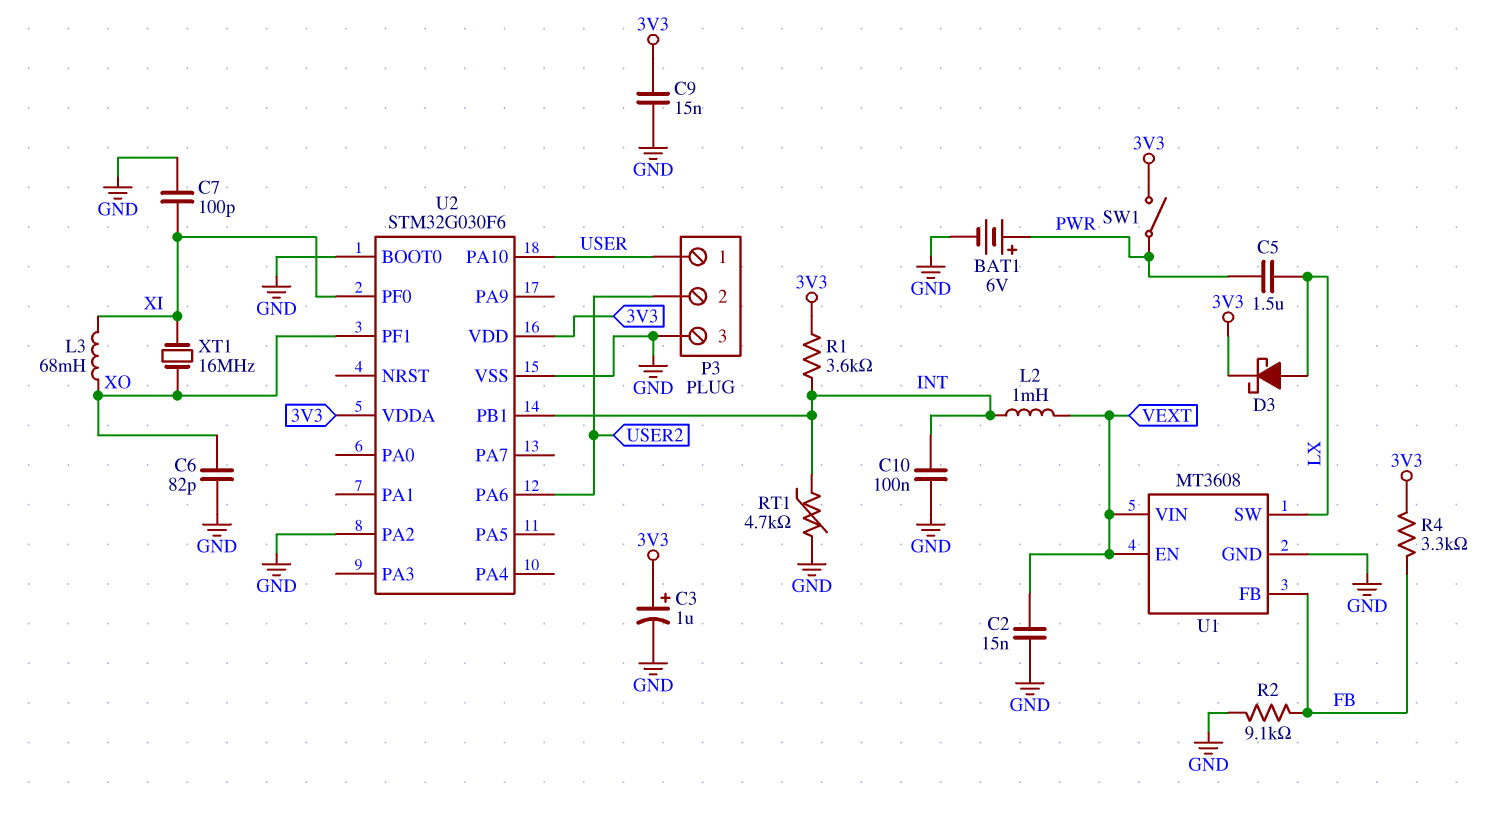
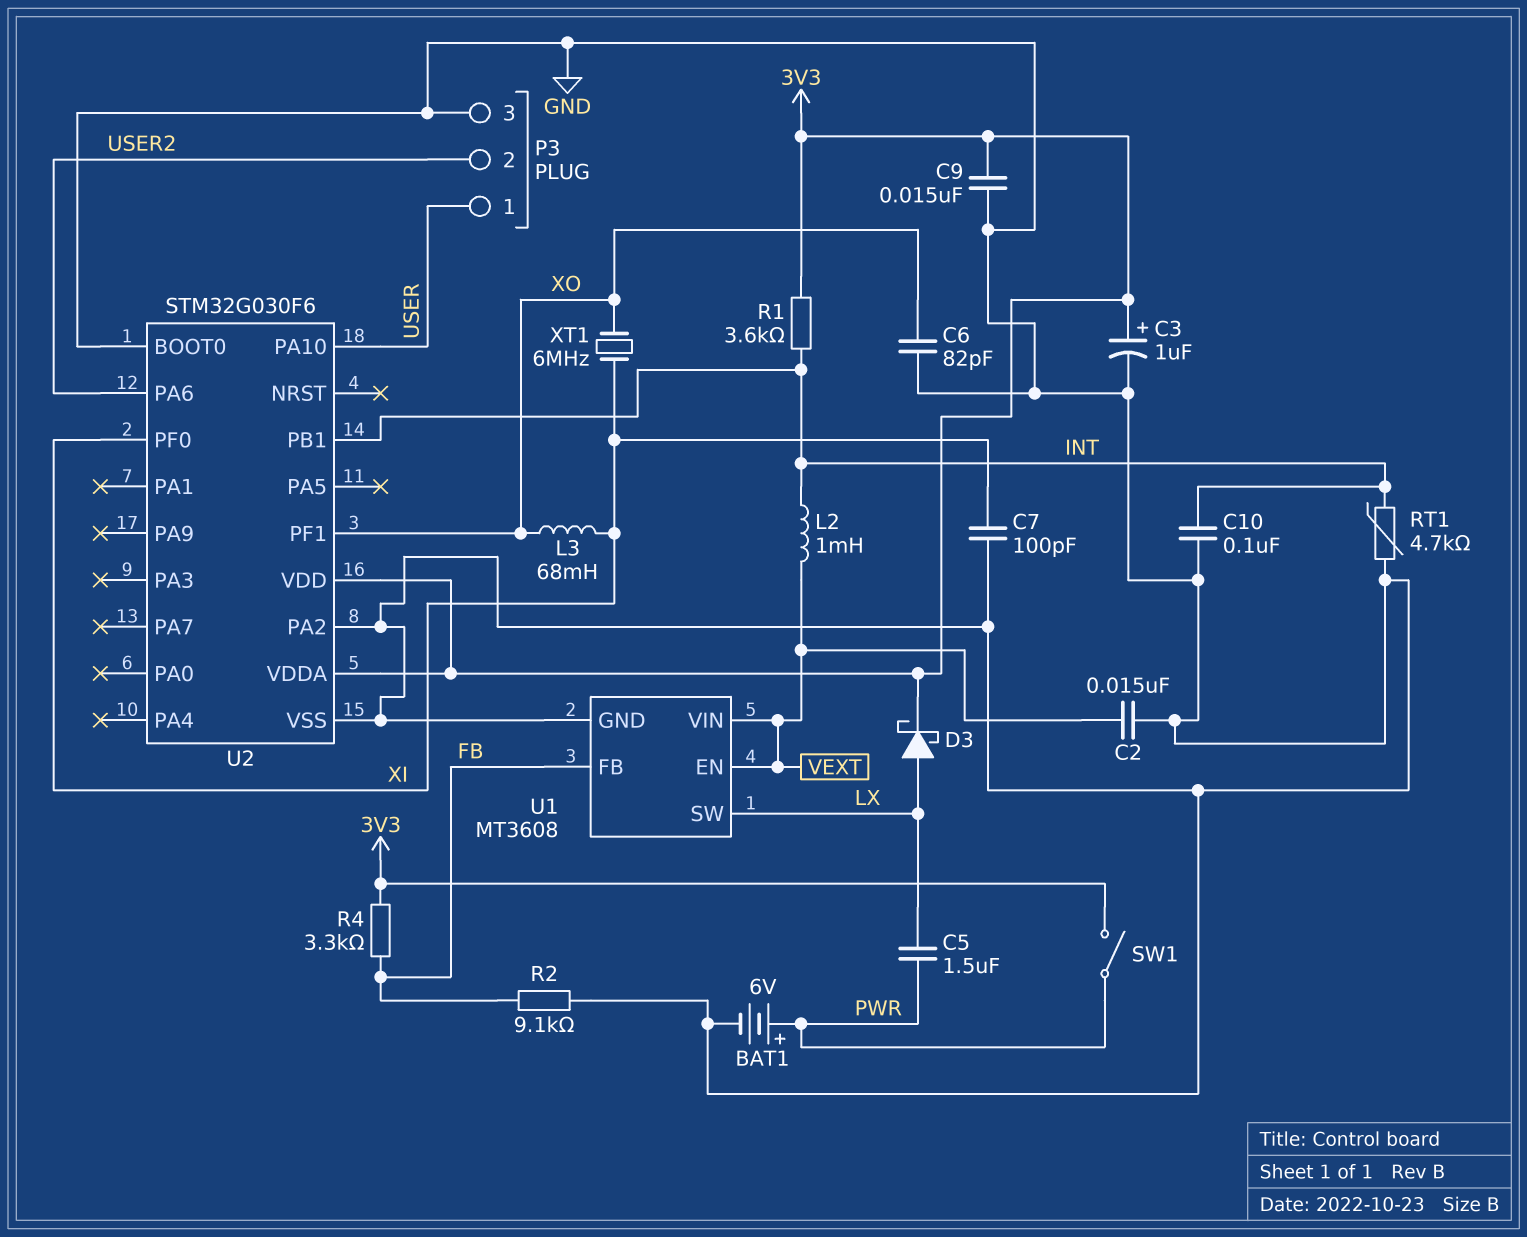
XT1: 16MHz (XI, XO) -> 6MHz (XI, XO)

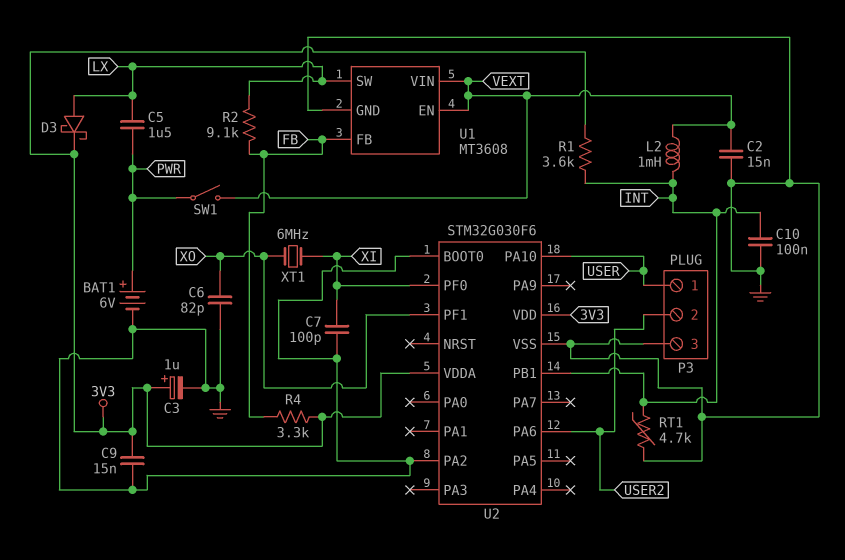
L3: 68mH (XI, XO) -> none
R2: 9.1k (FB, GND) -> 9.1k (FB, LX)
SW1: switch (3V3, PWR) -> switch (PWR, VEXT)

